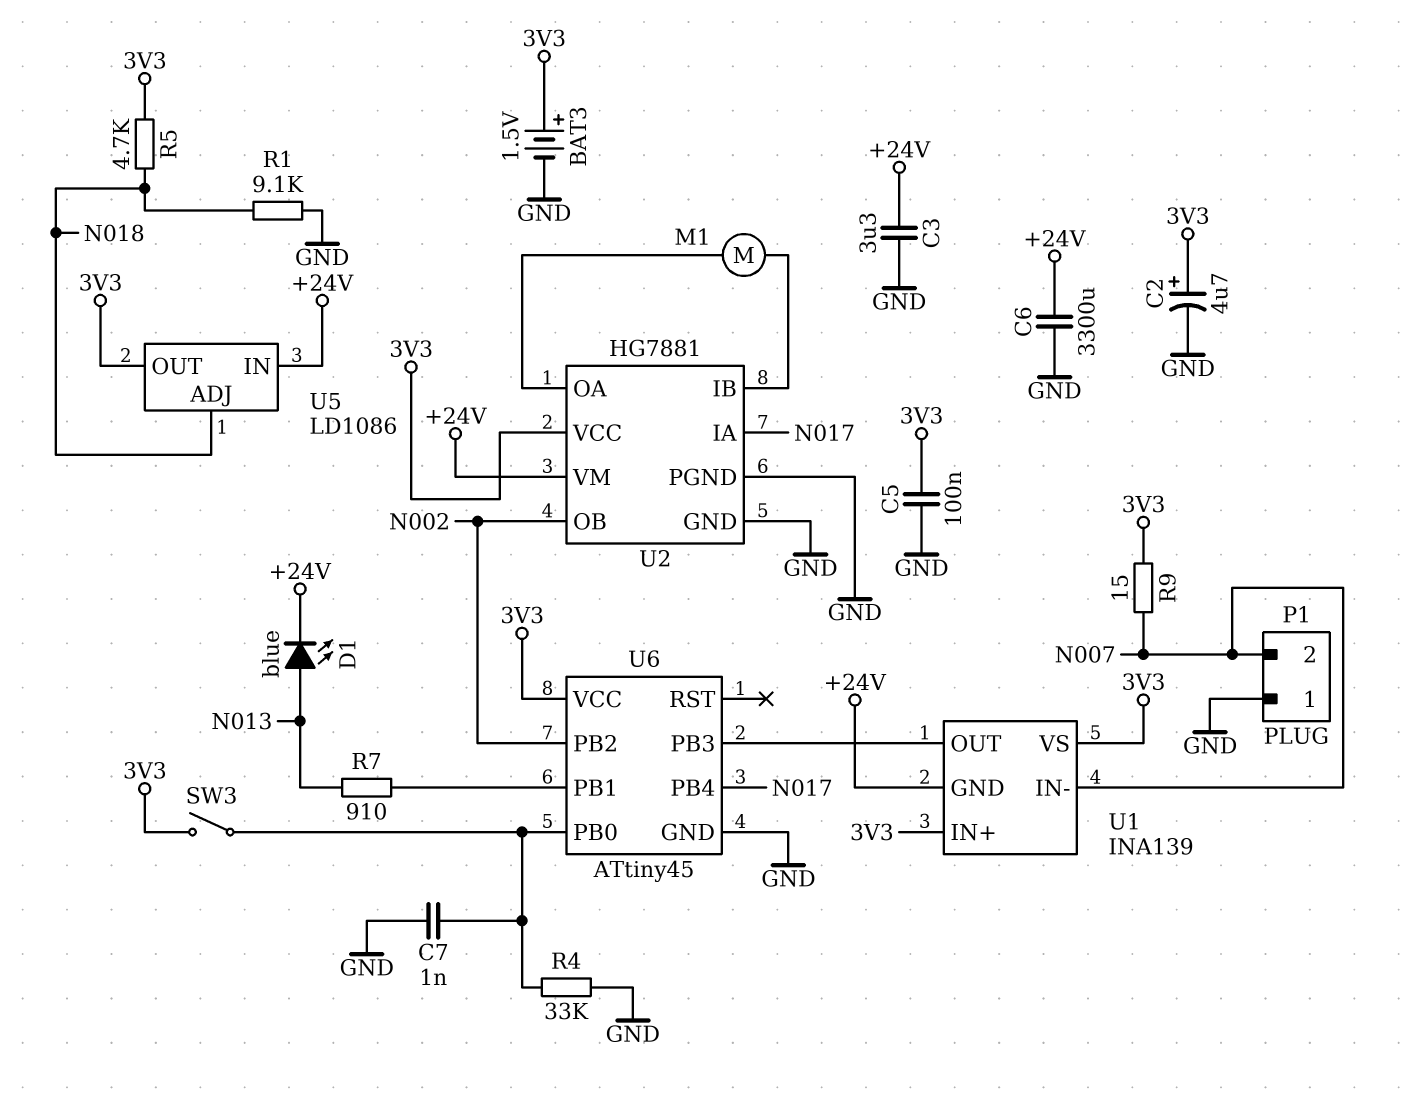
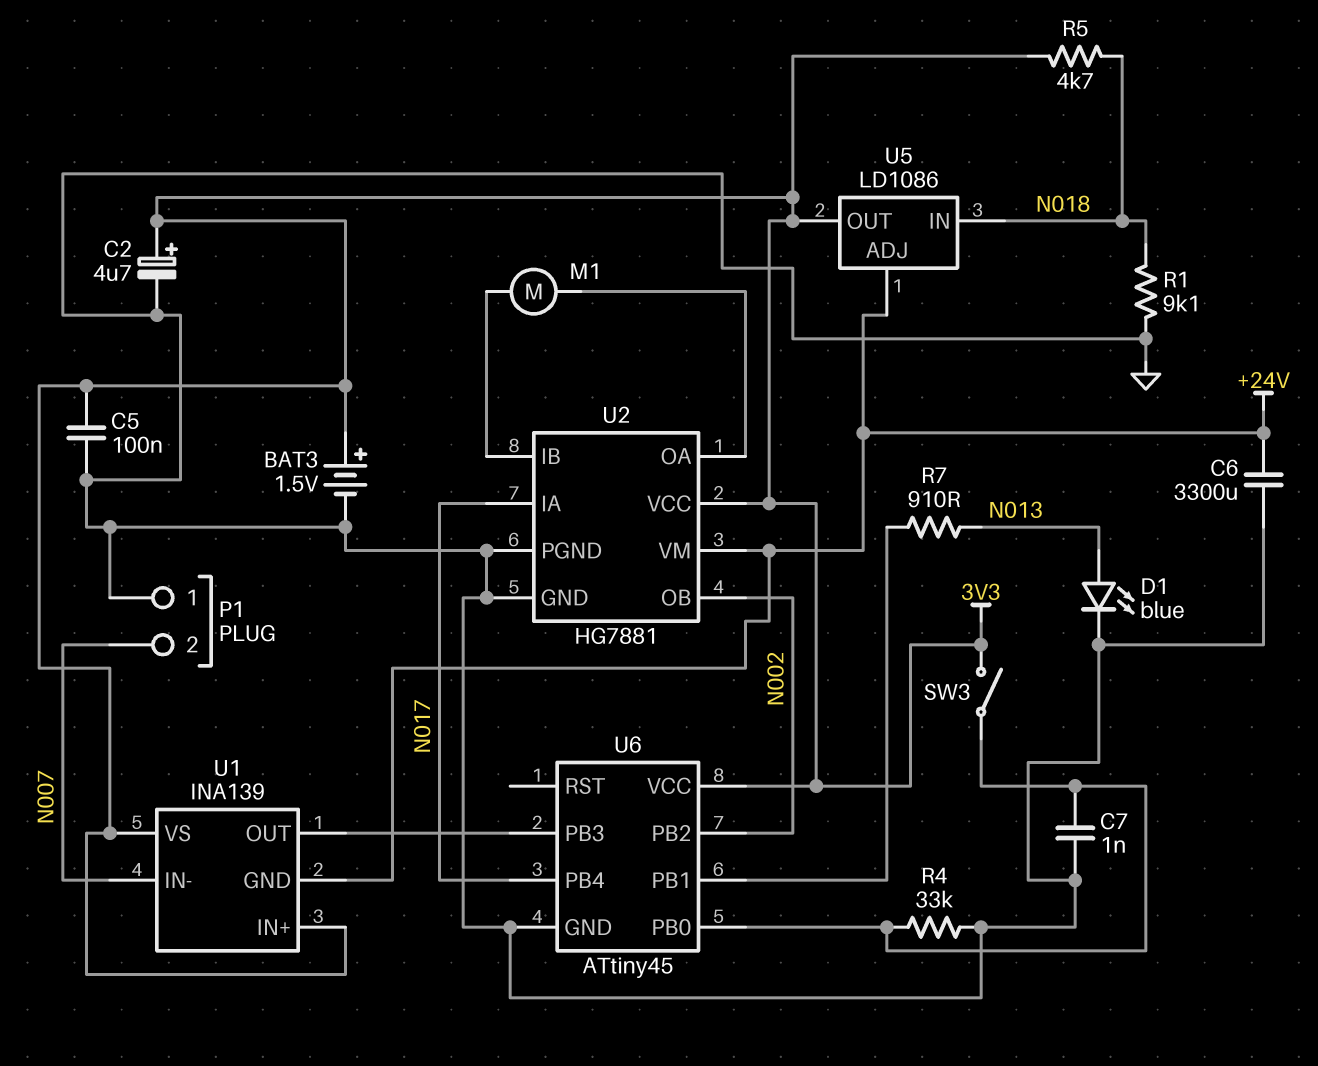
C3: 3.3uF (+24V, GND) -> none
D1: LED blue (A N013, K +24V) -> LED blue (A N013, K GND)
R9: 15 (3V3, N007) -> none
U5 pin ADJ: N018 -> +24V
U5 pin IN: +24V -> N018

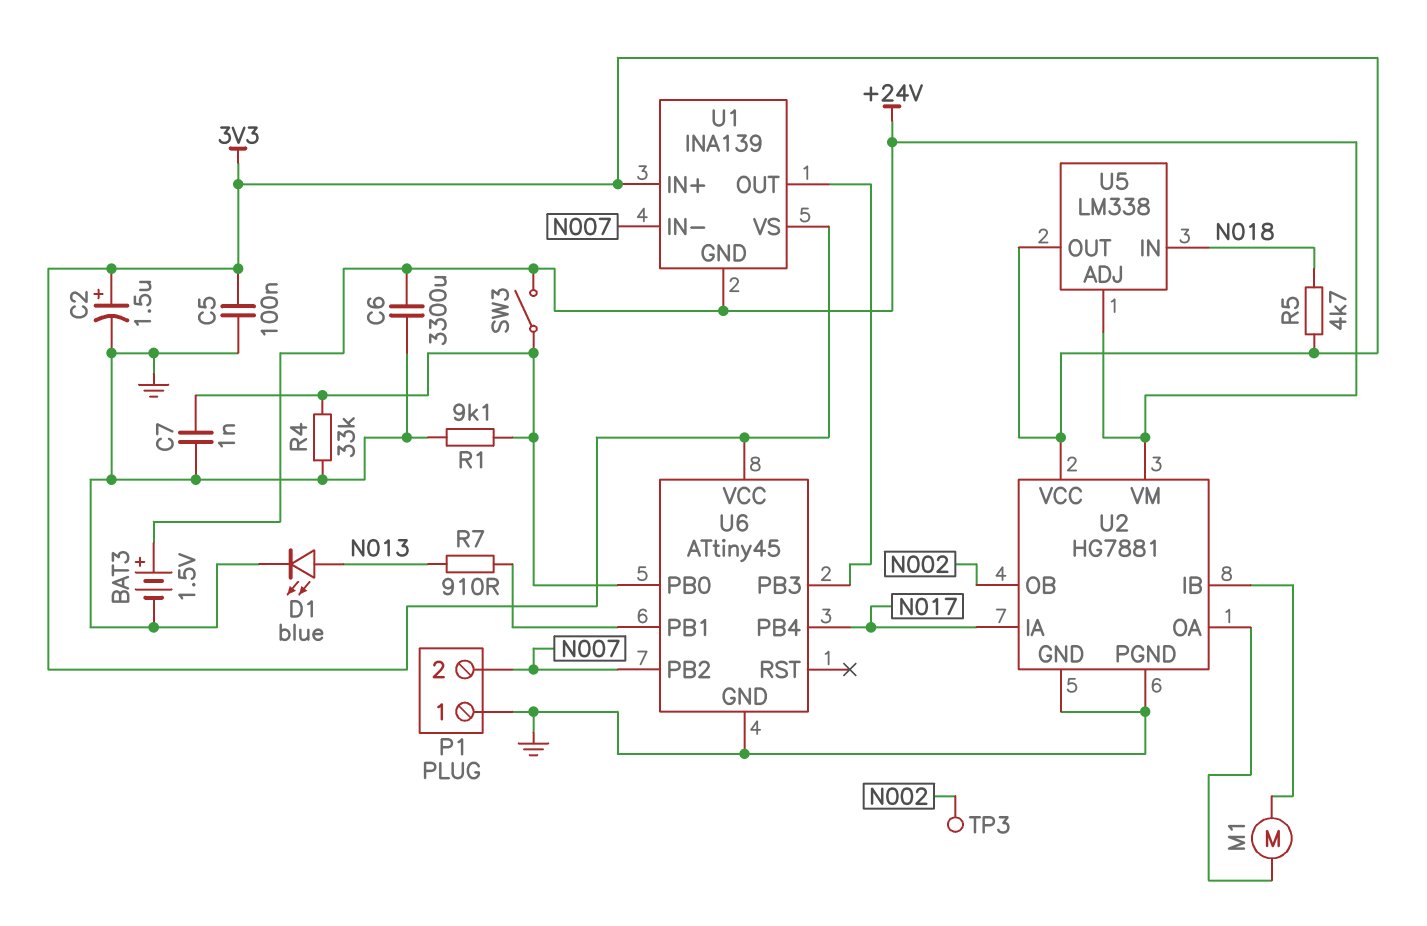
BAT3: 1.5V (plus 3V3, minus GND) -> 1.5V (plus +24V, minus GND)
C2: 4.7uF (plus 3V3, minus GND) -> 1.5uF (plus 3V3, minus GND)
R1: 9.1k (GND, N018) -> 9.1k (GND, U6/PB0)
SW3: switch (3V3, U6/PB0) -> switch (+24V, U6/PB0)
TP3: none -> test point (N002)
U5: LD1086 -> LM338
U6 pin PB2: N002 -> N007

